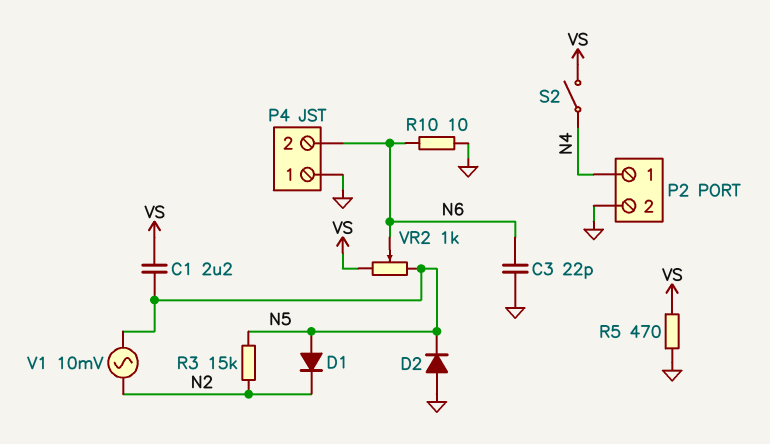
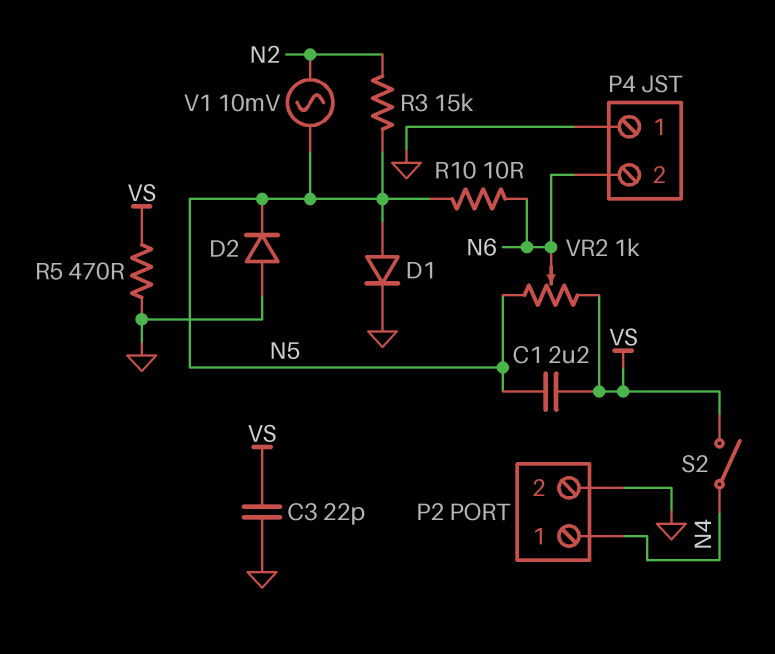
C3: 22pF (GND, N6) -> 22pF (GND, VS)
D1: diode (A N5, K N2) -> diode (A N5, K GND)
R10: 10 (GND, N6) -> 10 (N5, N6)

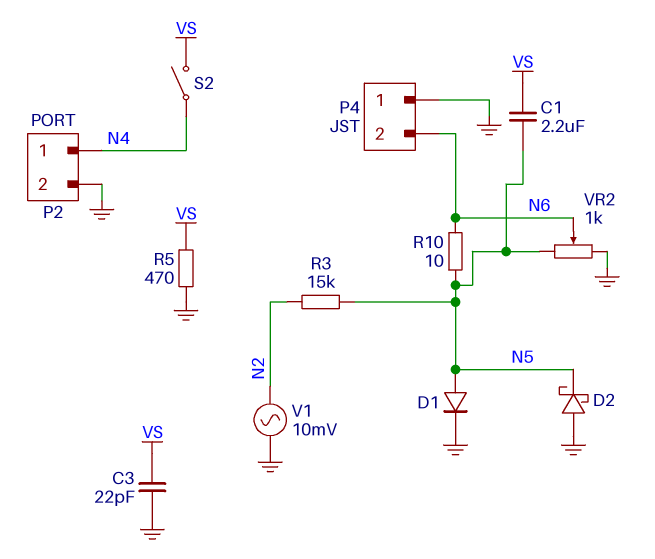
D2: diode (A GND, K N5) -> schottky (A GND, K N5)
V1: AC 10mV (N2, N5) -> AC 10mV (GND, N2)
VR2: 1k (N5, VS, wiper N6) -> 1k (GND, N5, wiper N6)

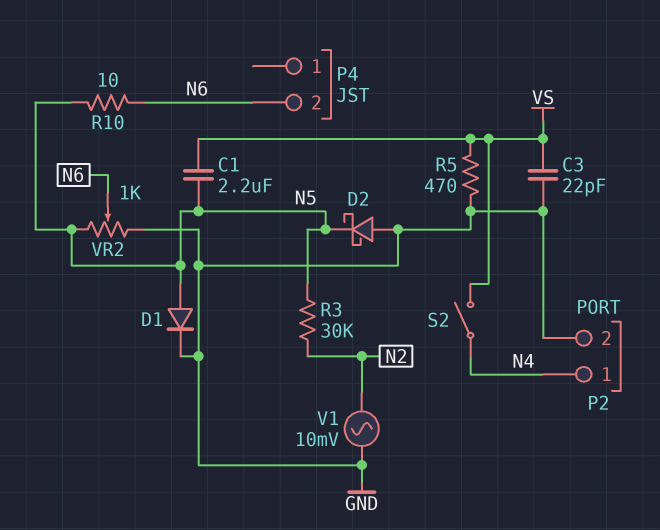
P4 pin 1: GND -> none
R3: 15k (N2, N5) -> 30k (N2, N5)

